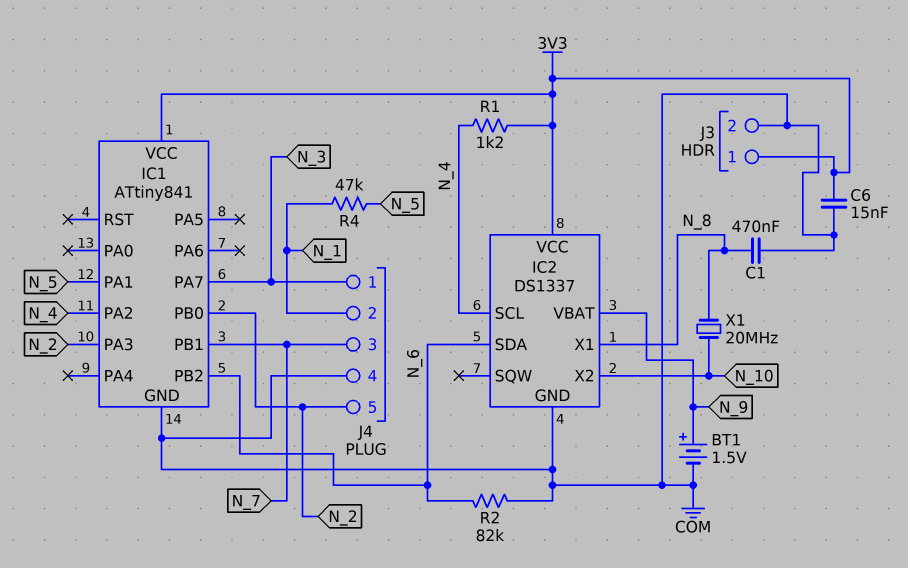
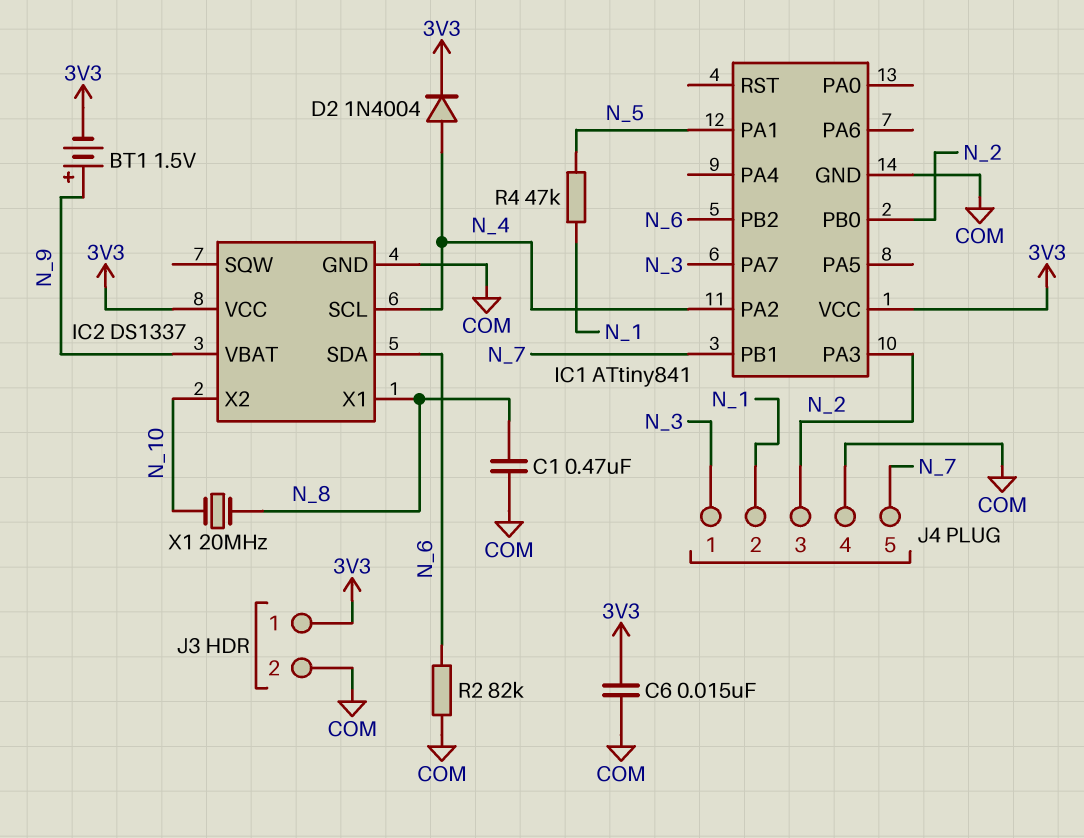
BT1: 1.5V (plus N_9, minus COM) -> 1.5V (plus N_9, minus 3V3)
D2: none -> diode 1N4004 (A N_4, K 3V3)
J4 pin 3: N_7 -> N_2
J4 pin 5: N_2 -> N_7
R1: 1.2k (3V3, N_4) -> none

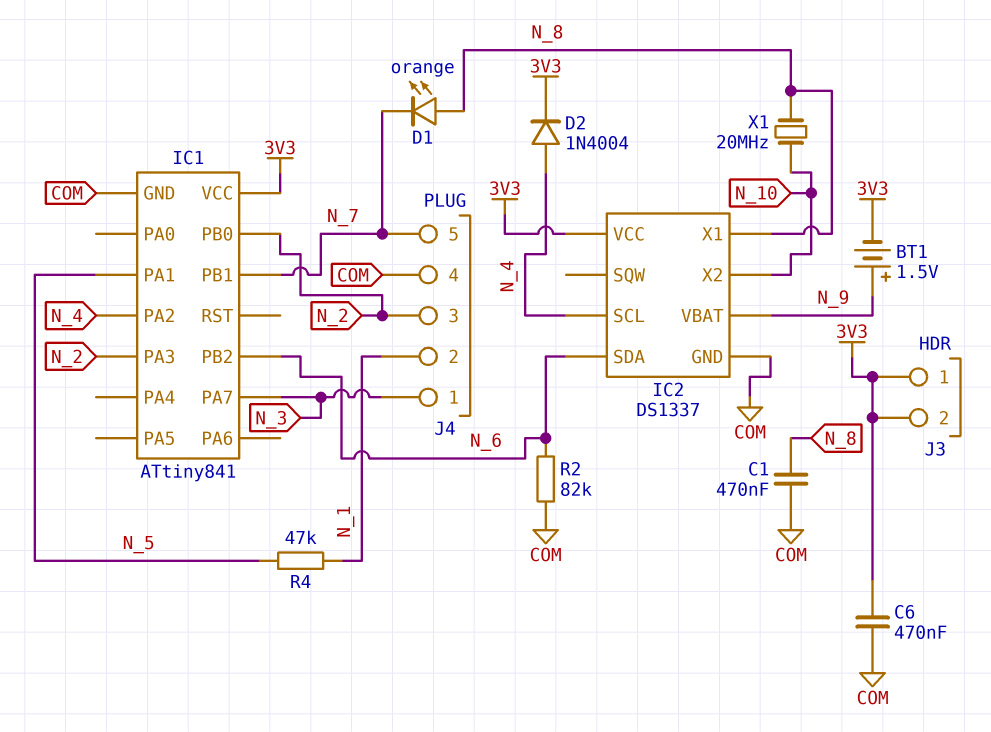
C6: 15nF (3V3, COM) -> 470nF (3V3, COM)
D1: none -> LED orange (A N_8, K N_7)
J3 pin 2: COM -> 3V3

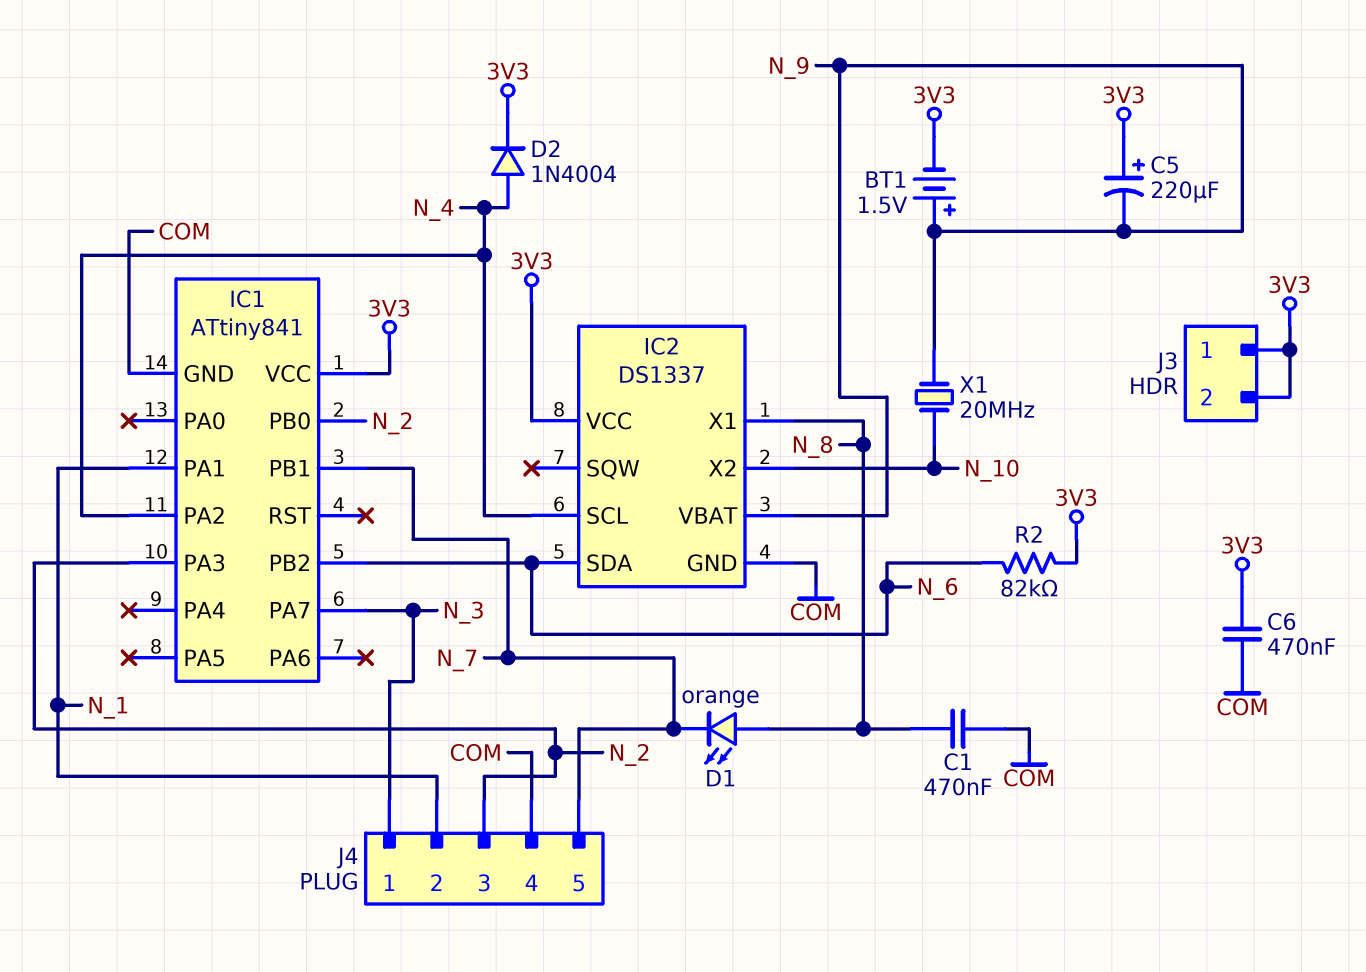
C5: none -> 220uF (plus 3V3, minus N_9)
IC1 pin PA1: N_5 -> N_1
R2: 82k (COM, N_6) -> 82k (3V3, N_6)
R4: 47k (N_1, N_5) -> none
X1: 20MHz (N_8, N_10) -> 20MHz (N_9, N_10)

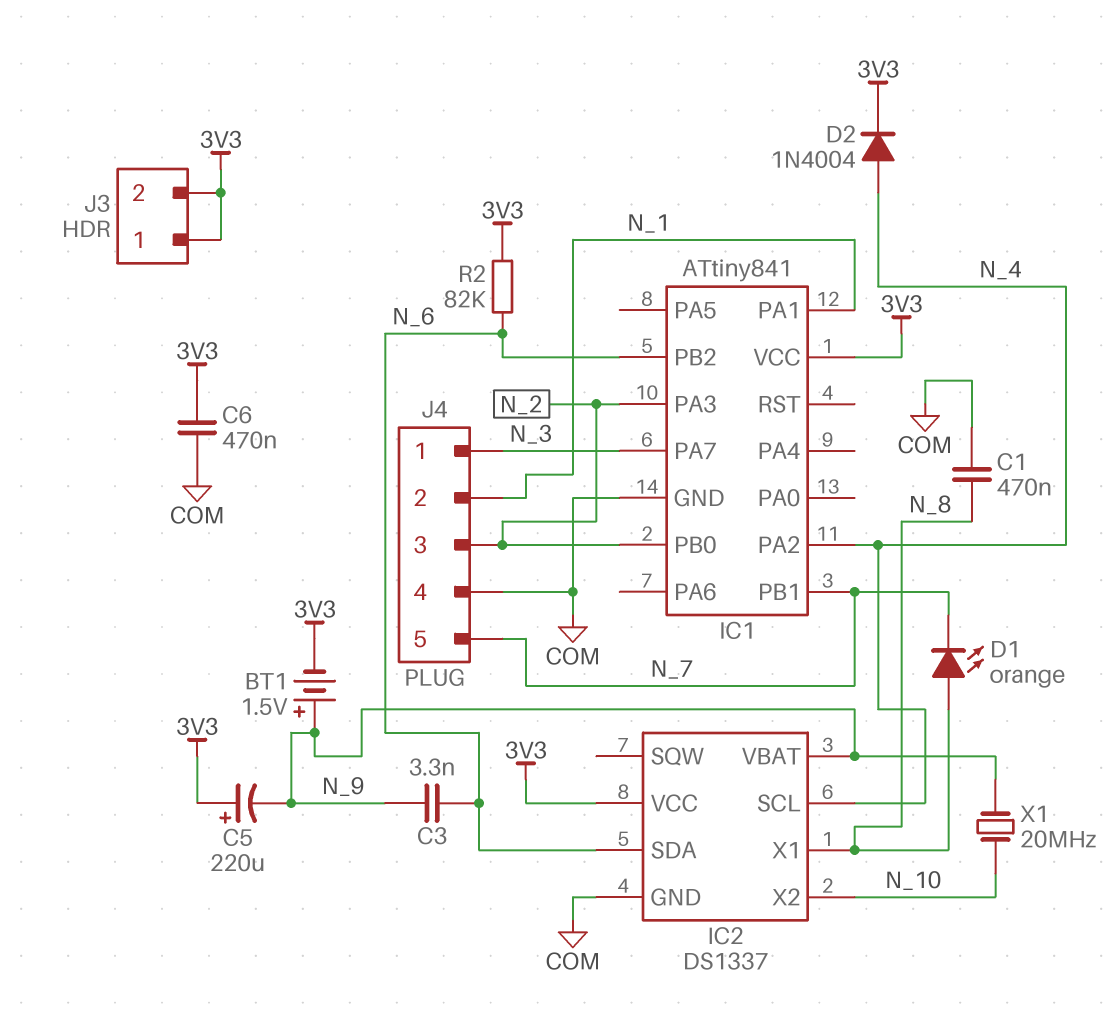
C3: none -> 3.3nF (N_6, N_9)

